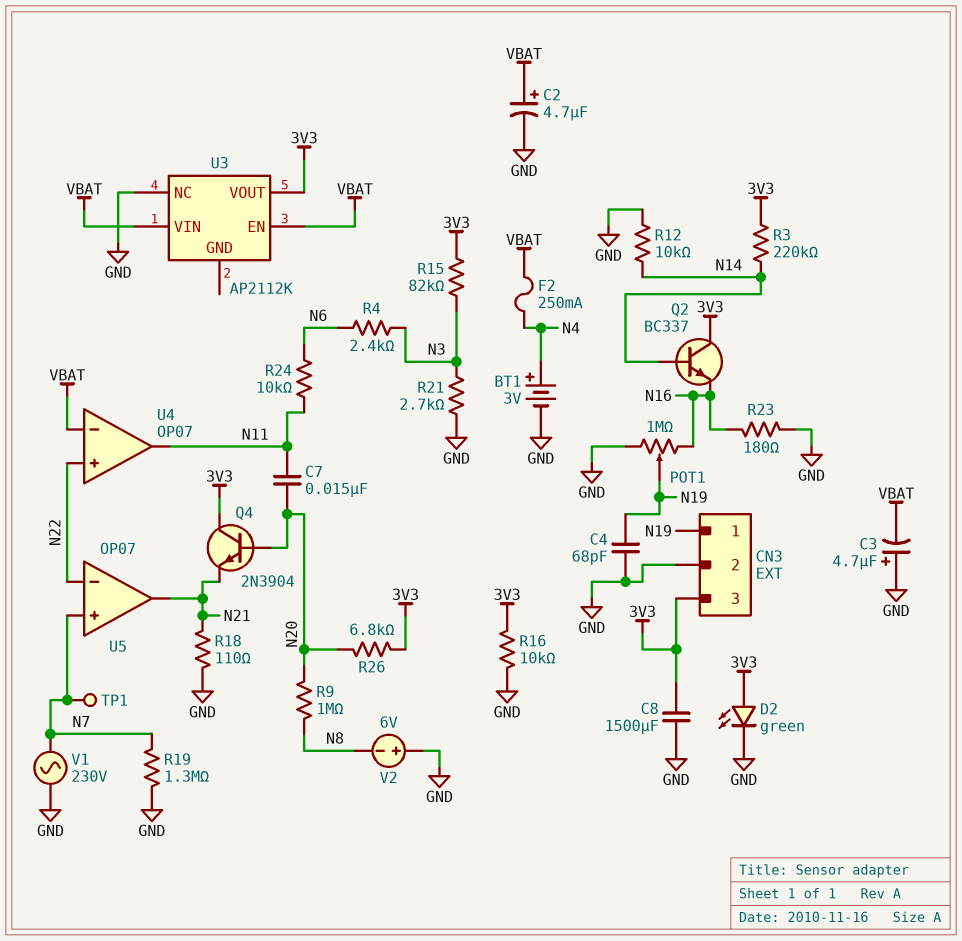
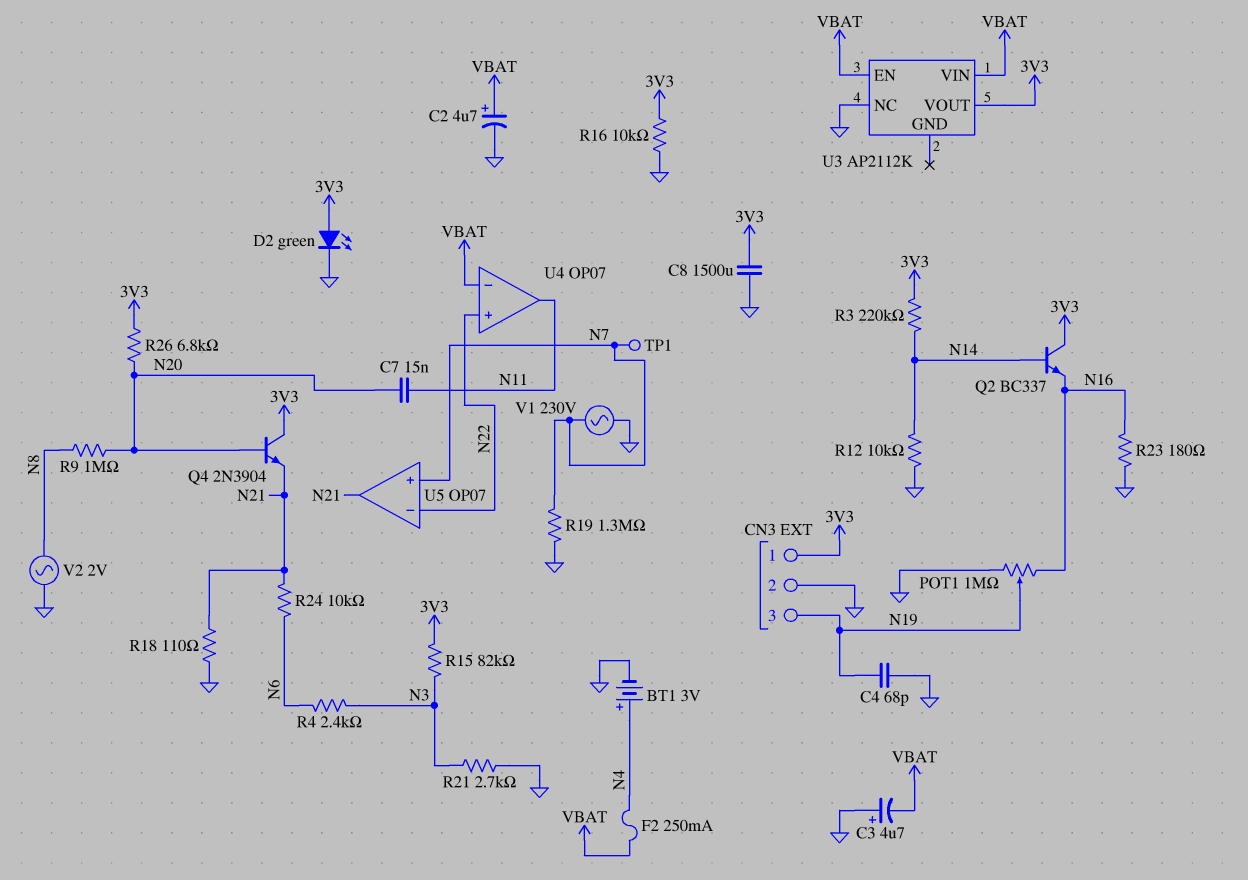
CN3 pin 1: N19 -> 3V3
CN3 pin 3: 3V3 -> N19
R24: 10k (N6, N11) -> 10k (N6, N21)
V2: 6V (plus GND, minus N8) -> AC 2V (GND, N8)

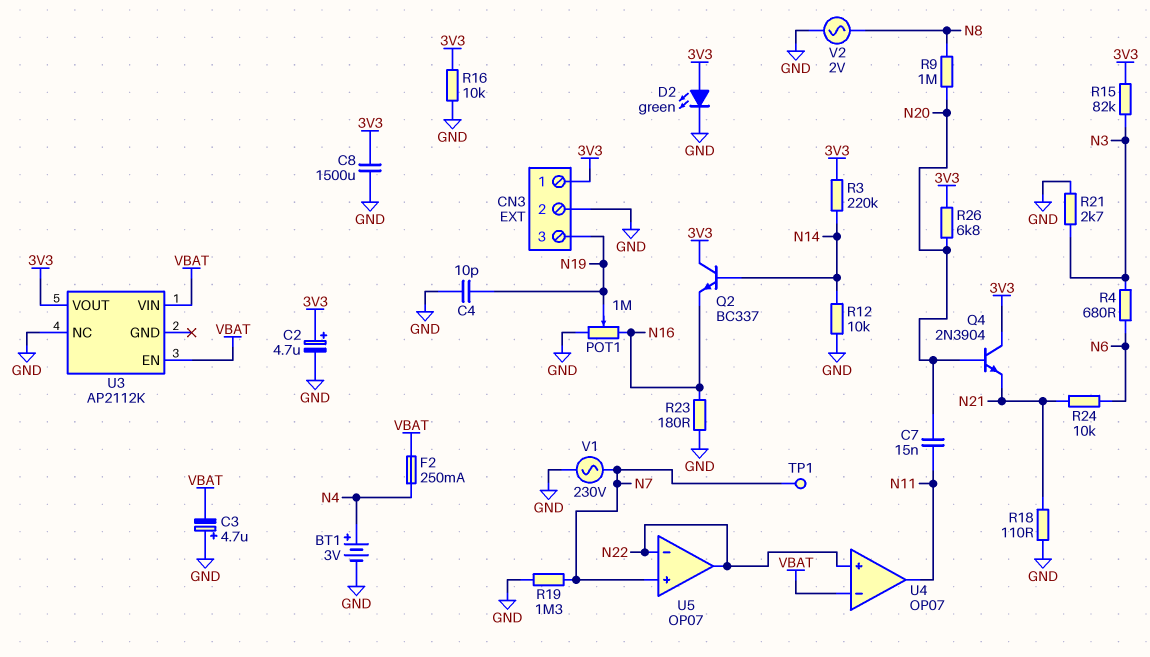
C2: 4.7uF (plus VBAT, minus GND) -> 4.7uF (plus 3V3, minus GND)
C4: 68pF (GND, N19) -> 10pF (GND, N19)
R4: 2.4k (N3, N6) -> 680 (N3, N6)
U5 pin out: N21 -> N22

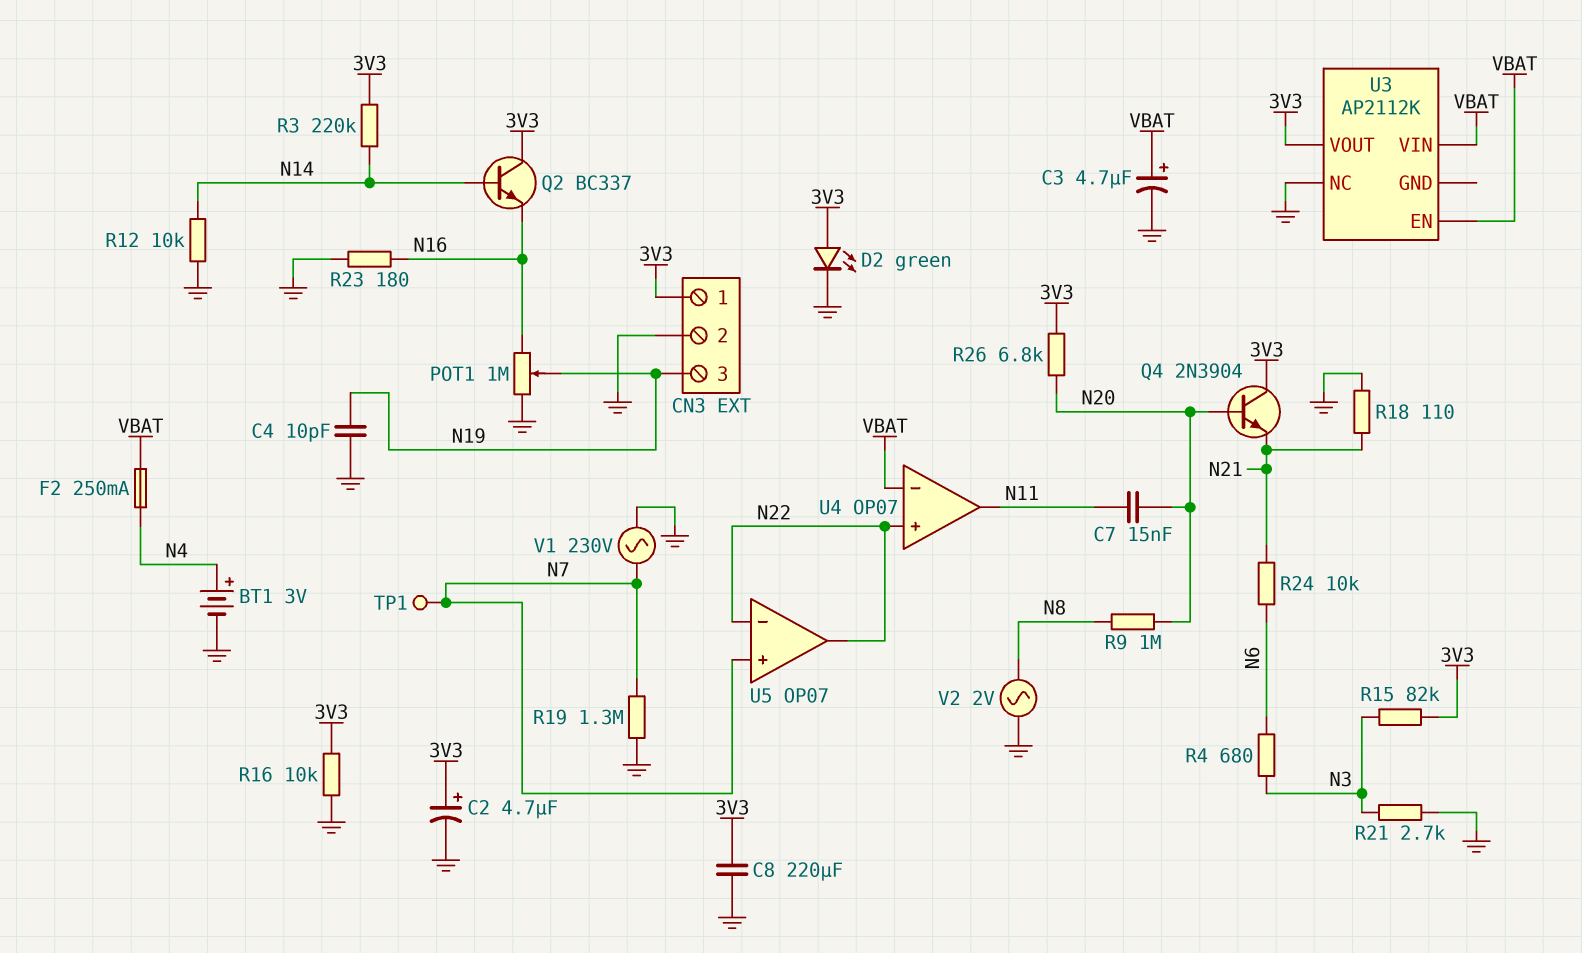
C3: 4.7uF (plus GND, minus VBAT) -> 4.7uF (plus VBAT, minus GND)
C8: 1500uF (3V3, GND) -> 220uF (3V3, GND)

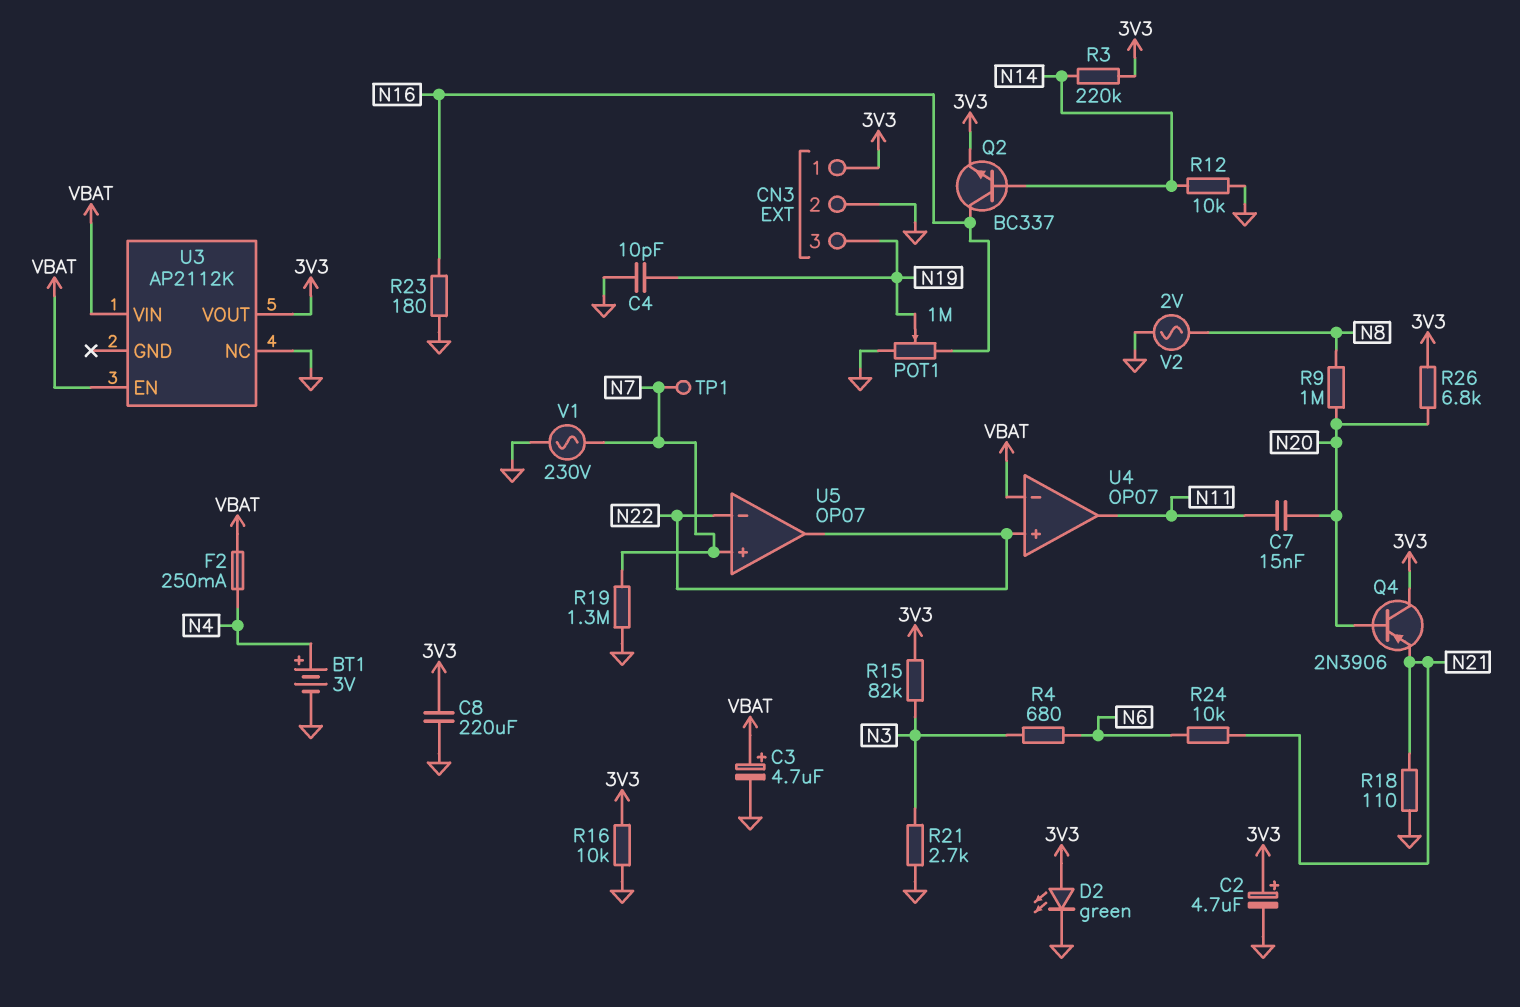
Q2: NPN BC337 (B N14, C 3V3, E N16) -> NPN BC337 (B N14, C N16, E 3V3)
Q4: NPN 2N3904 (B N20, C 3V3, E N21) -> PNP 2N3906 (B N20, C 3V3, E N21)

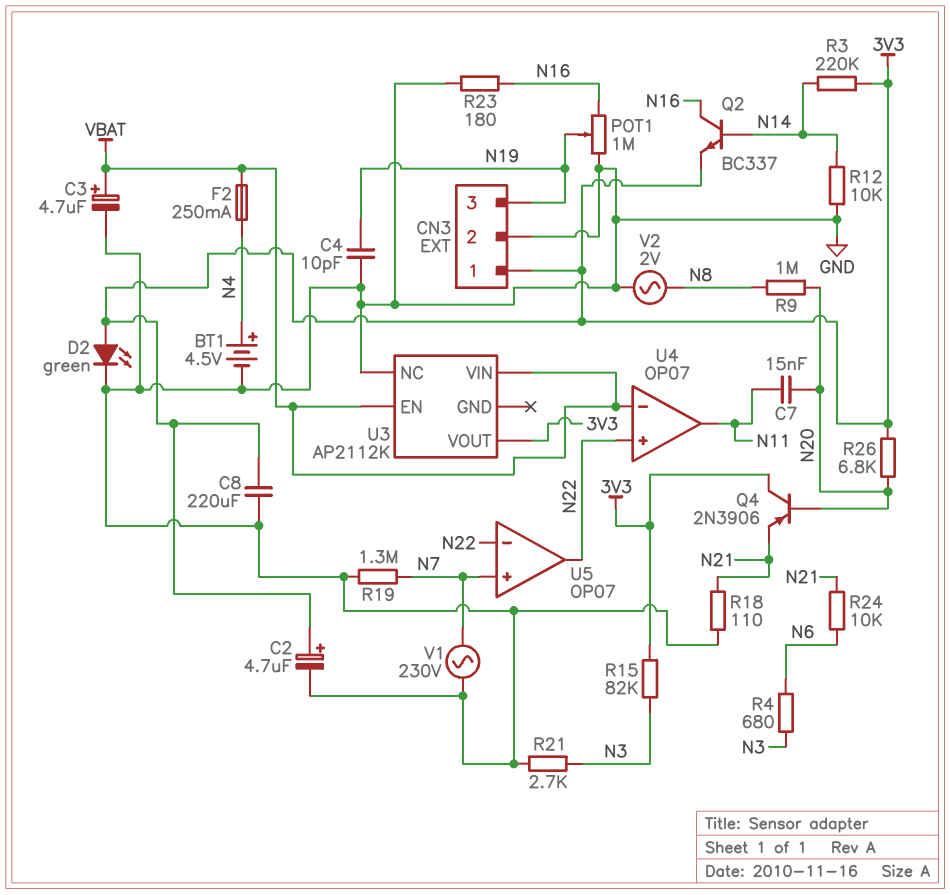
BT1: 3V (plus N4, minus GND) -> 4.5V (plus N4, minus GND)
R16: 10k (3V3, GND) -> none
TP1: test point (N7) -> none

